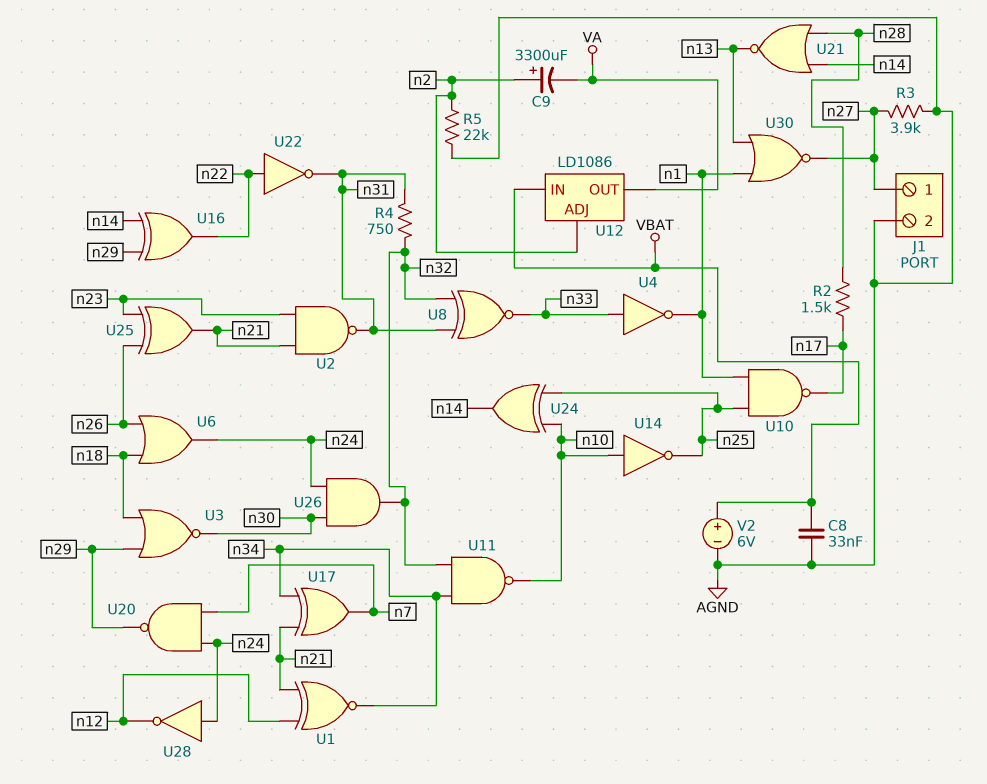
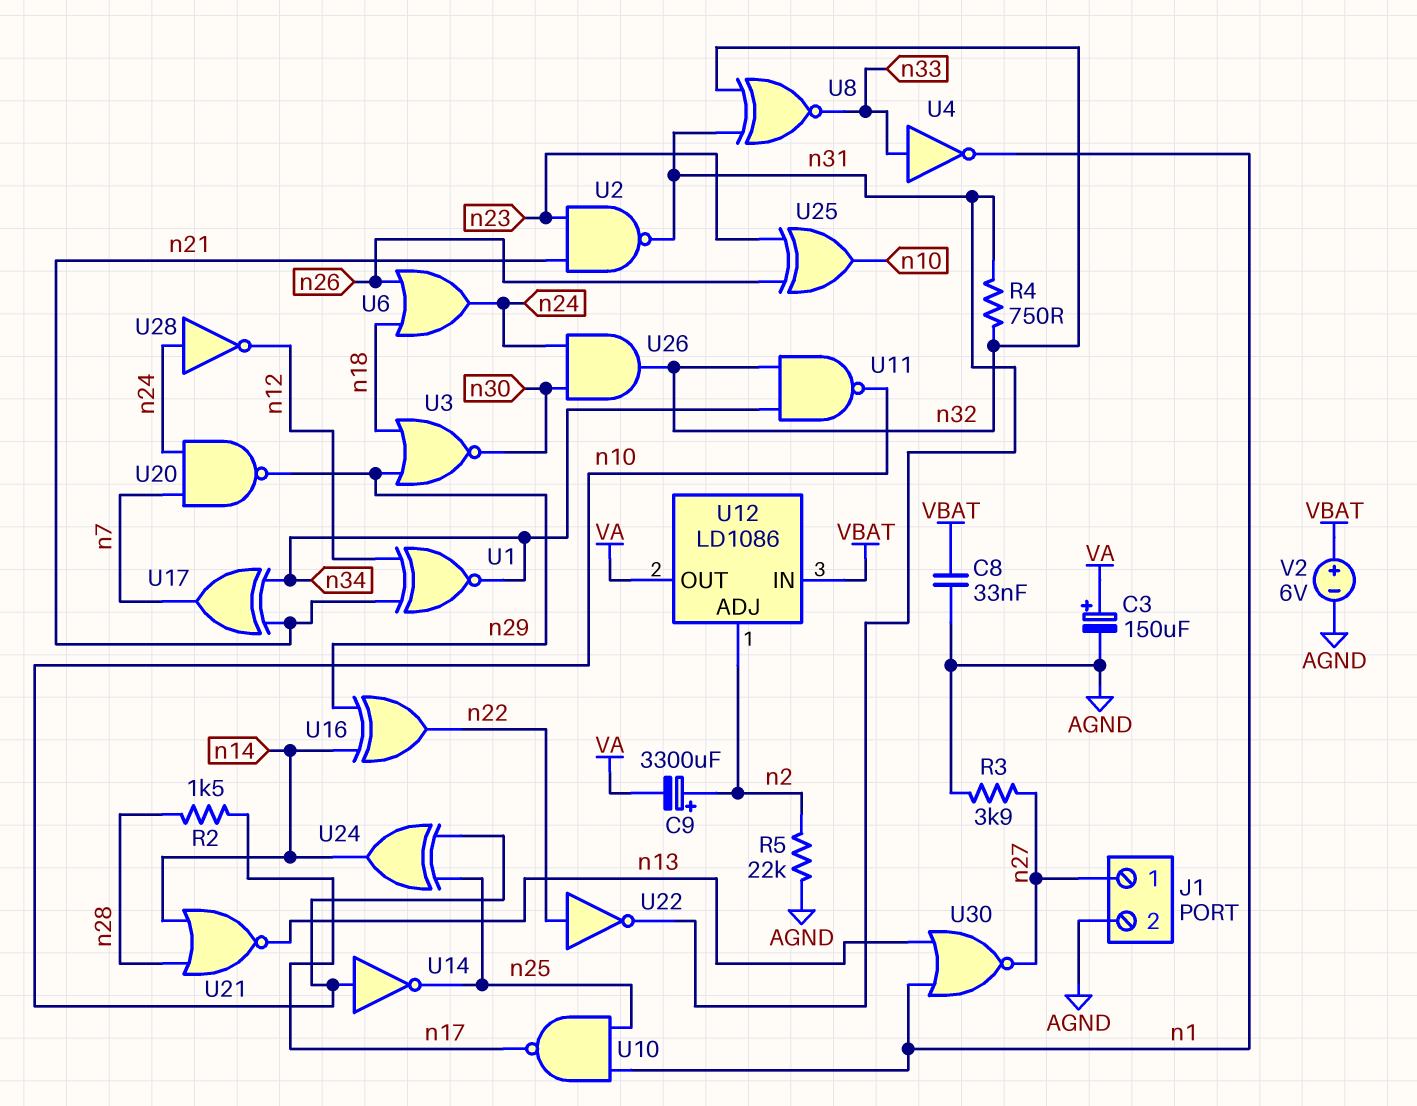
C3: none -> 150uF (plus VA, minus AGND)
U25: XOR (in n23, in n26, out n21) -> XOR (in n23, in n26, out n10)

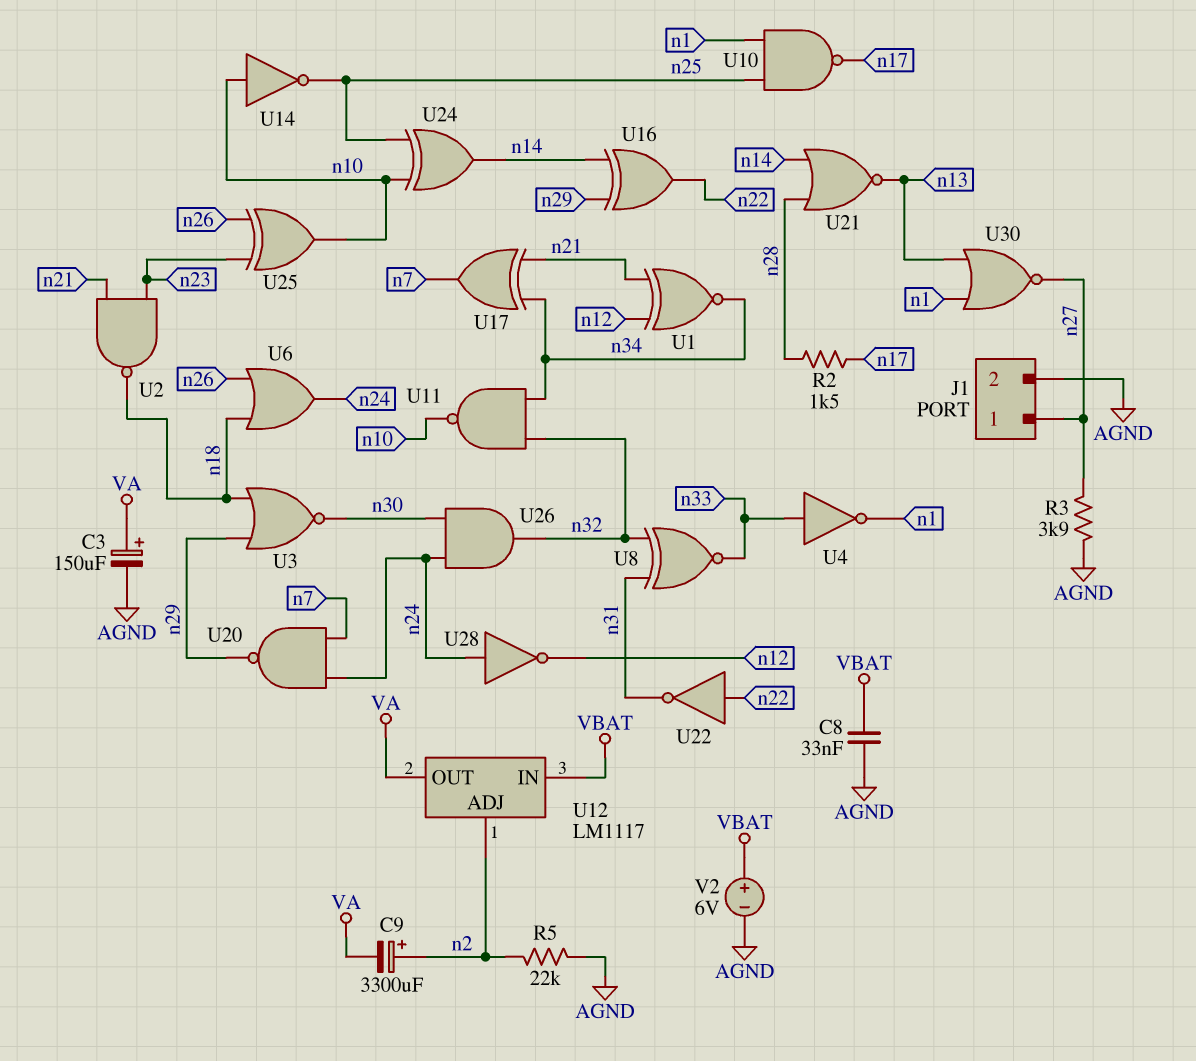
R4: 750 (n31, n32) -> none
U2: NAND (in n21, in n23, out n31) -> NAND (in n21, in n23, out n18)
U12: LD1086 -> LM1117

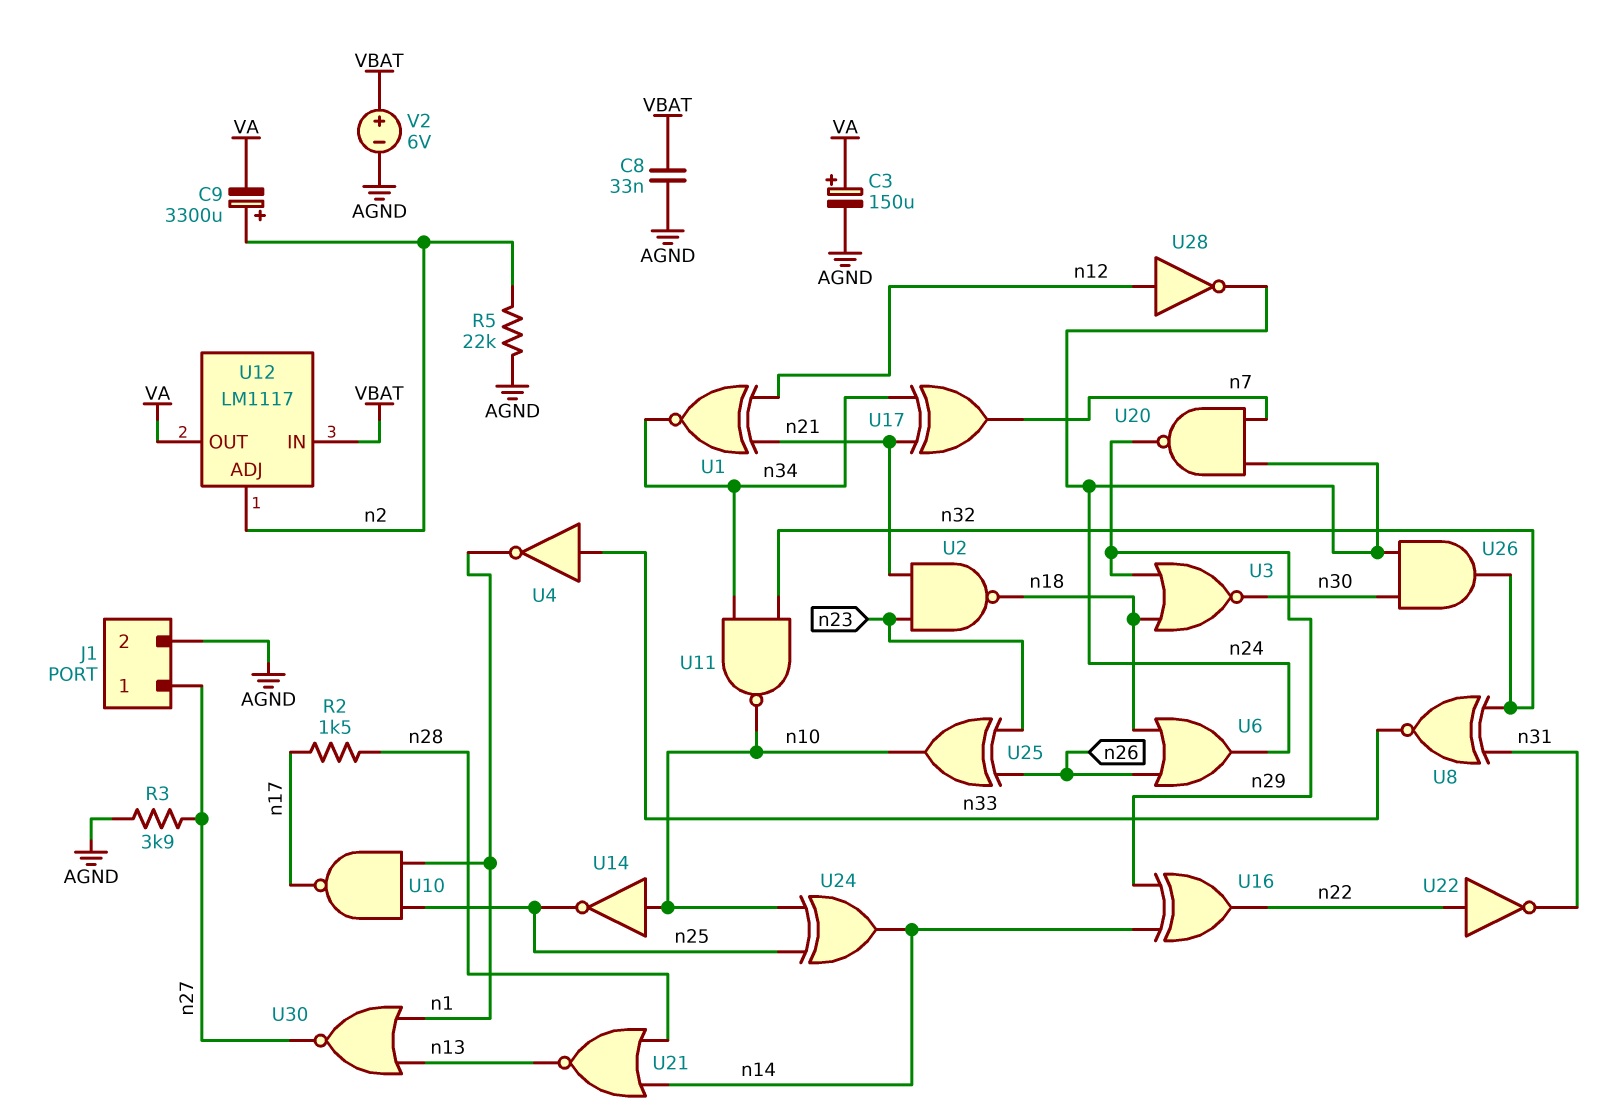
U28: NOT (in n24, out n12) -> NOT (in n12, out n24)

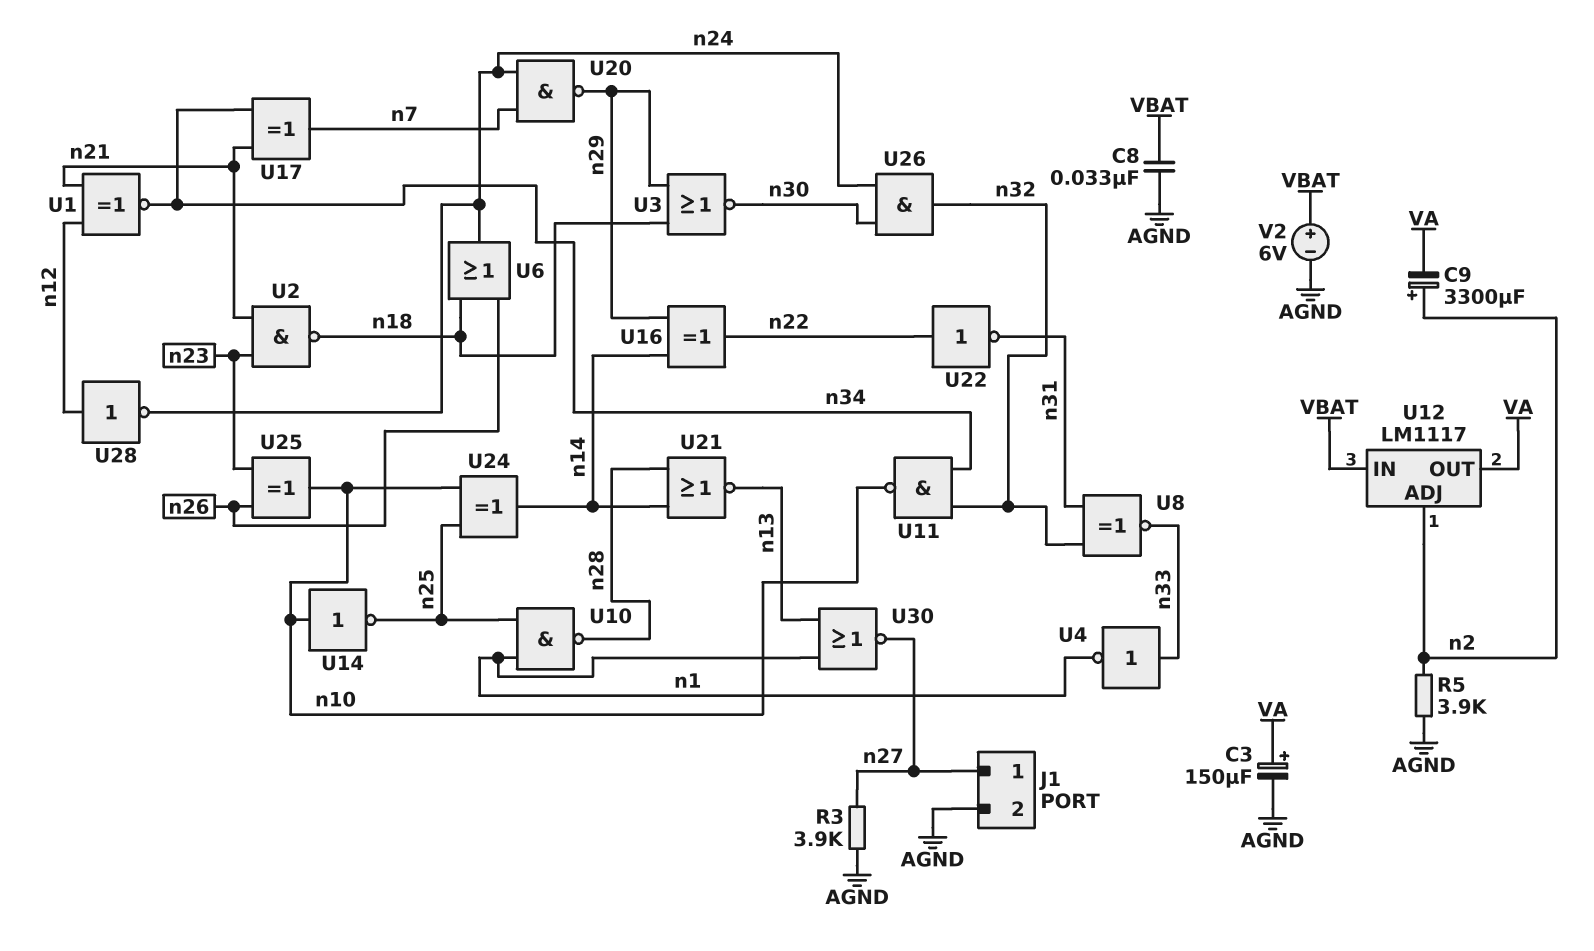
R2: 1.5k (n17, n28) -> none
R5: 22k (AGND, n2) -> 3.9k (AGND, n2)
U10: NAND (in n1, in n25, out n17) -> NAND (in n1, in n25, out n28)

